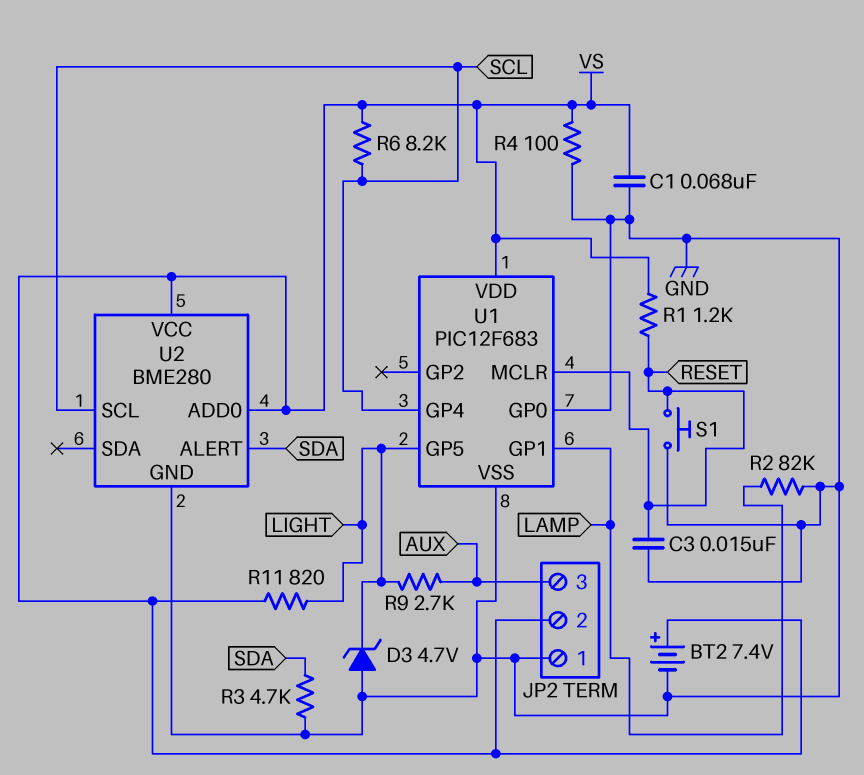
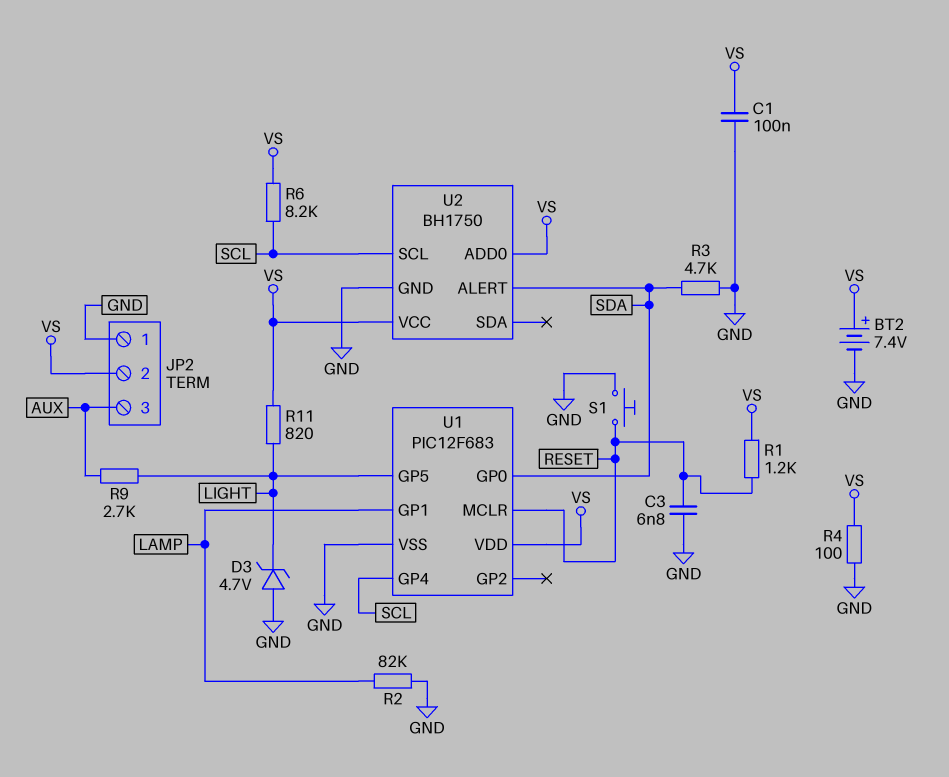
C1: 68nF (GND, VS) -> 100nF (GND, VS)
C3: 15nF (GND, RESET) -> 6.8nF (GND, RESET)
U1 pin GP0: GND -> SDA
U2: BME280 -> BH1750

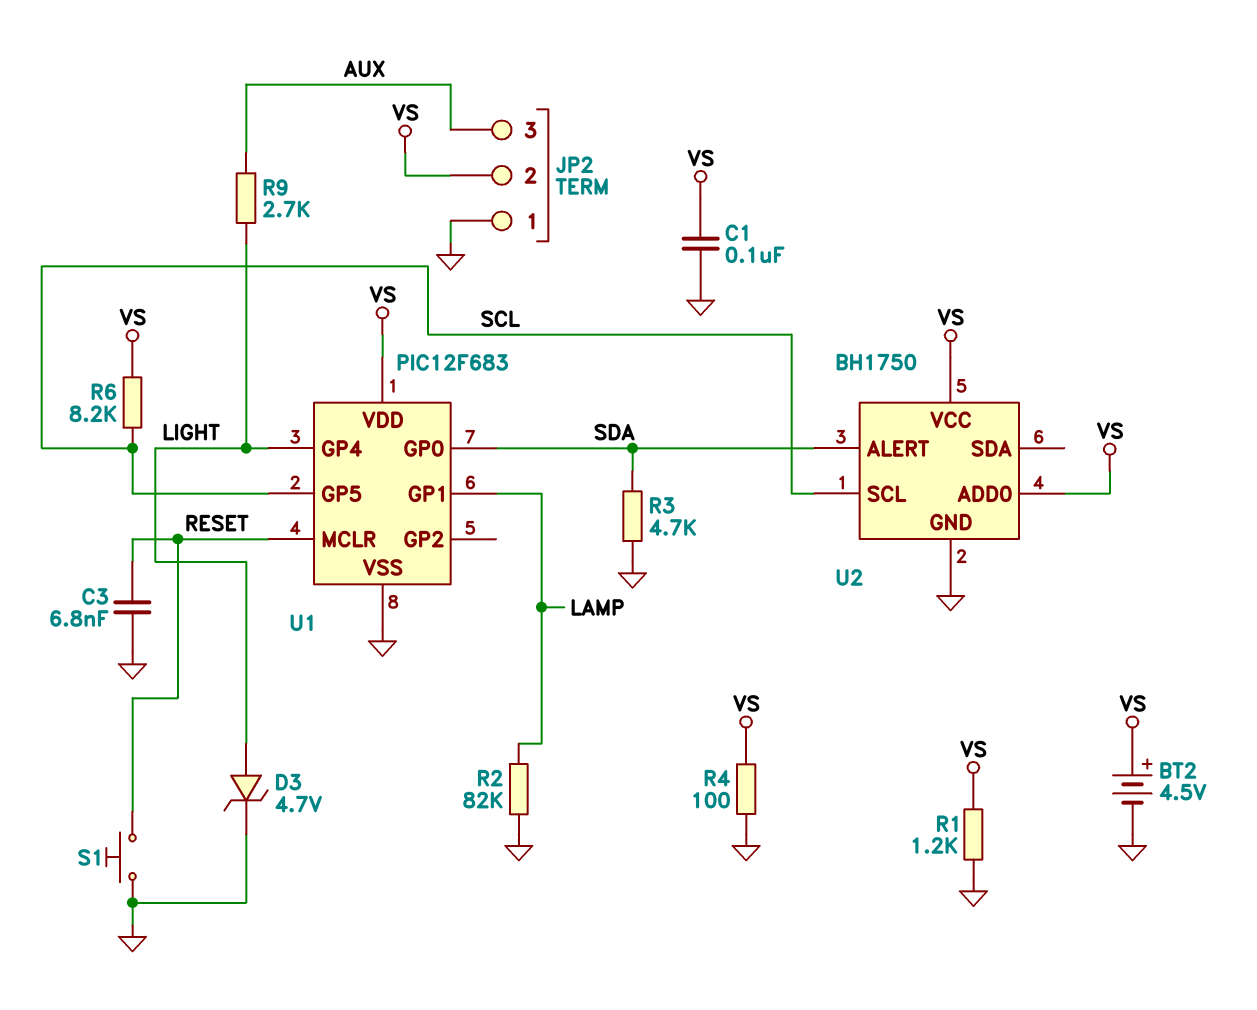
BT2: 7.4V (plus VS, minus GND) -> 4.5V (plus VS, minus GND)
D3: zener 4.7V (A GND, K LIGHT) -> zener 4.7V (A LIGHT, K GND)
R1: 1.2k (RESET, VS) -> 1.2k (GND, VS)
R11: 820 (LIGHT, VS) -> none
U1 pin GP4: SCL -> LIGHT
U1 pin GP5: LIGHT -> SCL

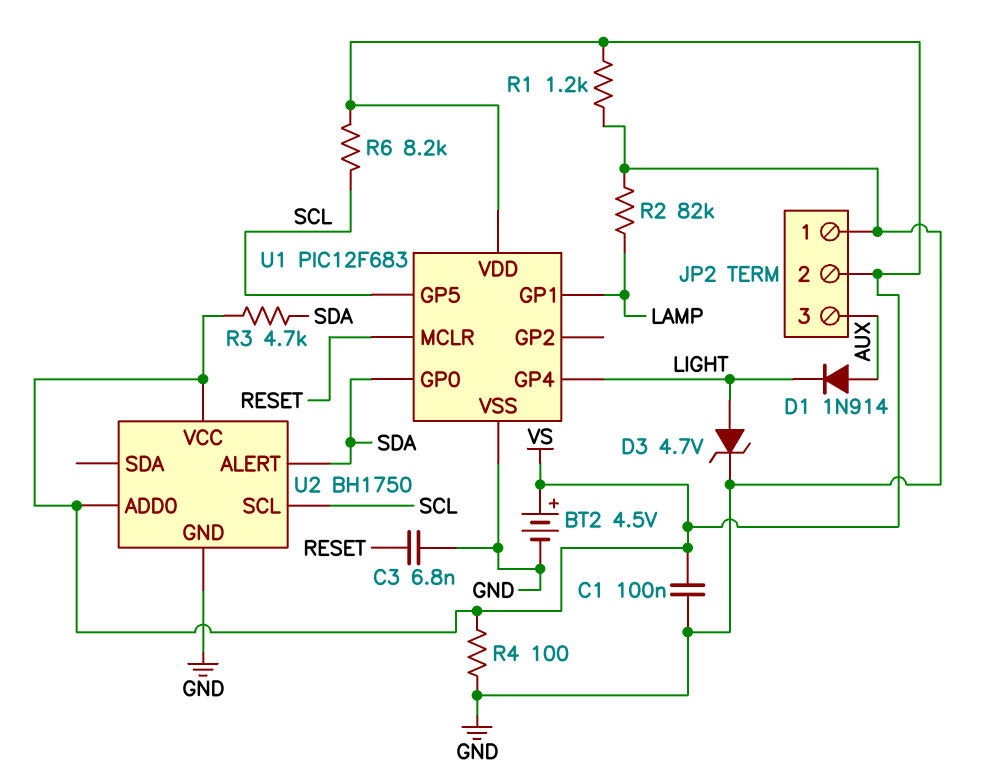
D1: none -> diode 1N914 (A AUX, K LIGHT)
R3: 4.7k (GND, SDA) -> 4.7k (SDA, VS)
R9: 2.7k (AUX, LIGHT) -> none
S1: button (GND, RESET) -> none

